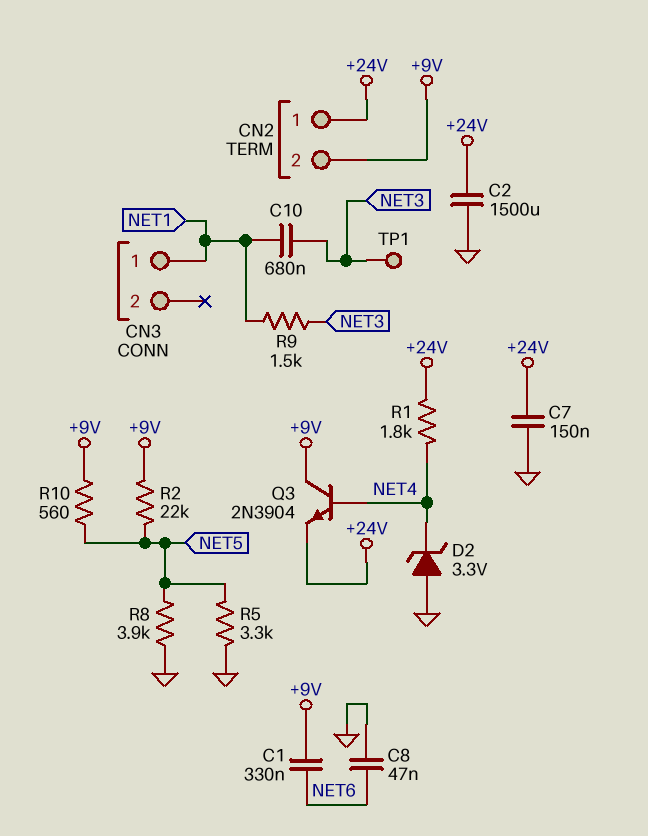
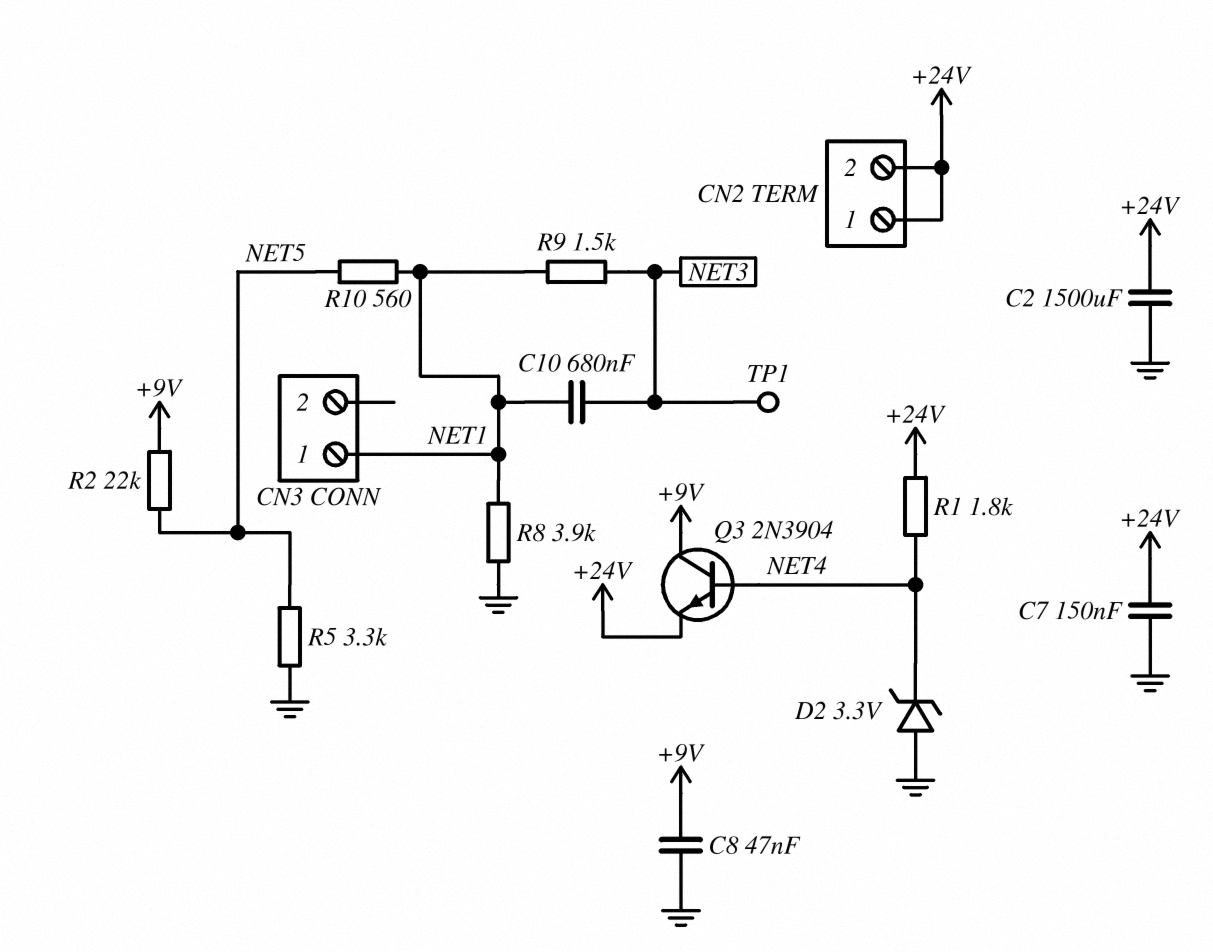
C1: 330nF (+9V, NET6) -> none
C8: 47nF (GND, NET6) -> 47nF (+9V, GND)
CN2 pin 2: +9V -> +24V
R8: 3.9k (GND, NET5) -> 3.9k (GND, NET1)
R10: 560 (+9V, NET5) -> 560 (NET1, NET5)

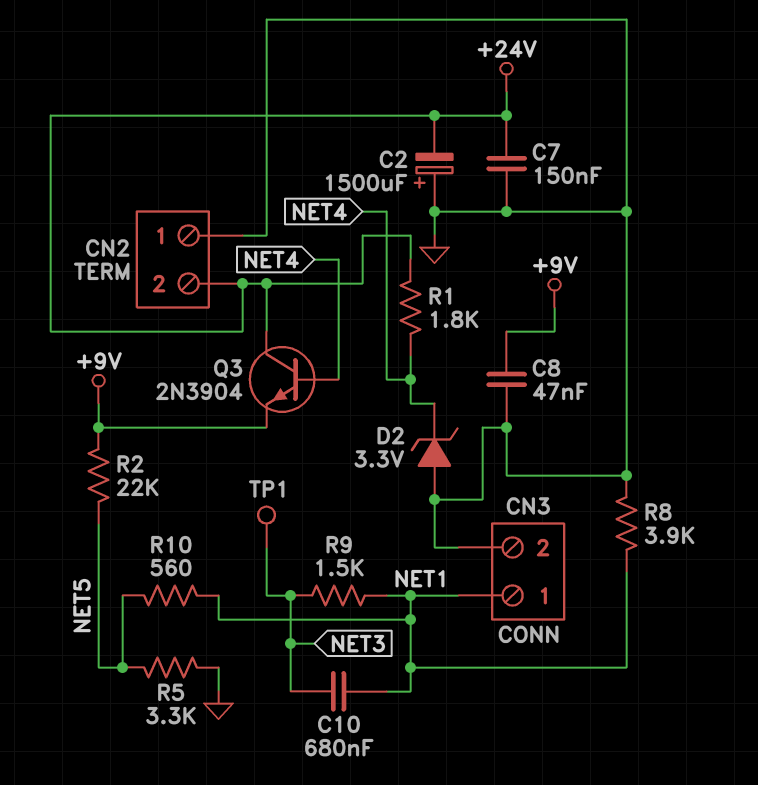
C2: 1500uF (+24V, GND) -> 1500uF (plus GND, minus +24V)
CN2 pin 1: +24V -> GND
CN3 pin 2: none -> GND
Q3: NPN 2N3904 (B NET4, C +9V, E +24V) -> NPN 2N3904 (B NET4, C +24V, E +9V)

